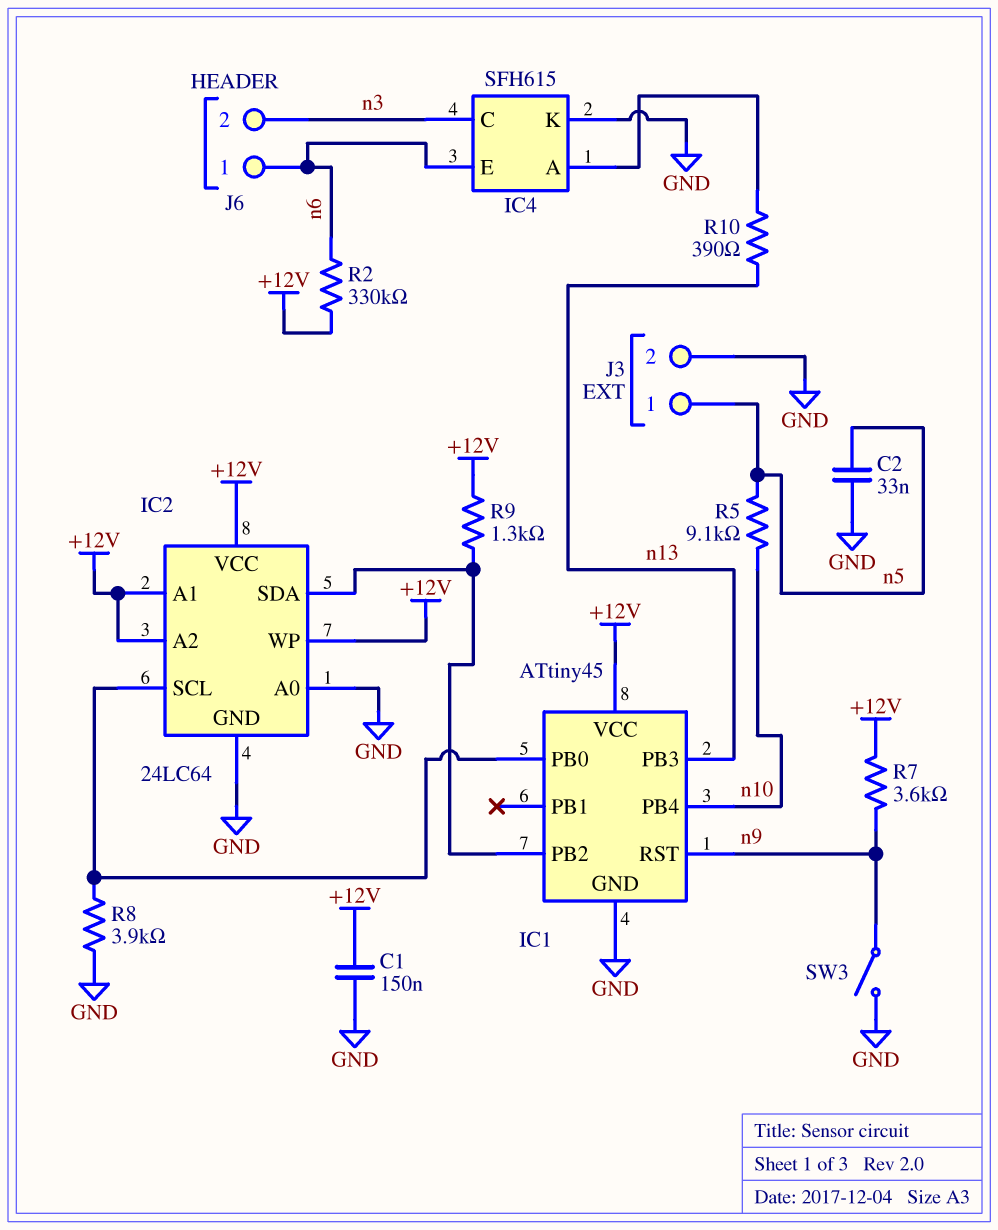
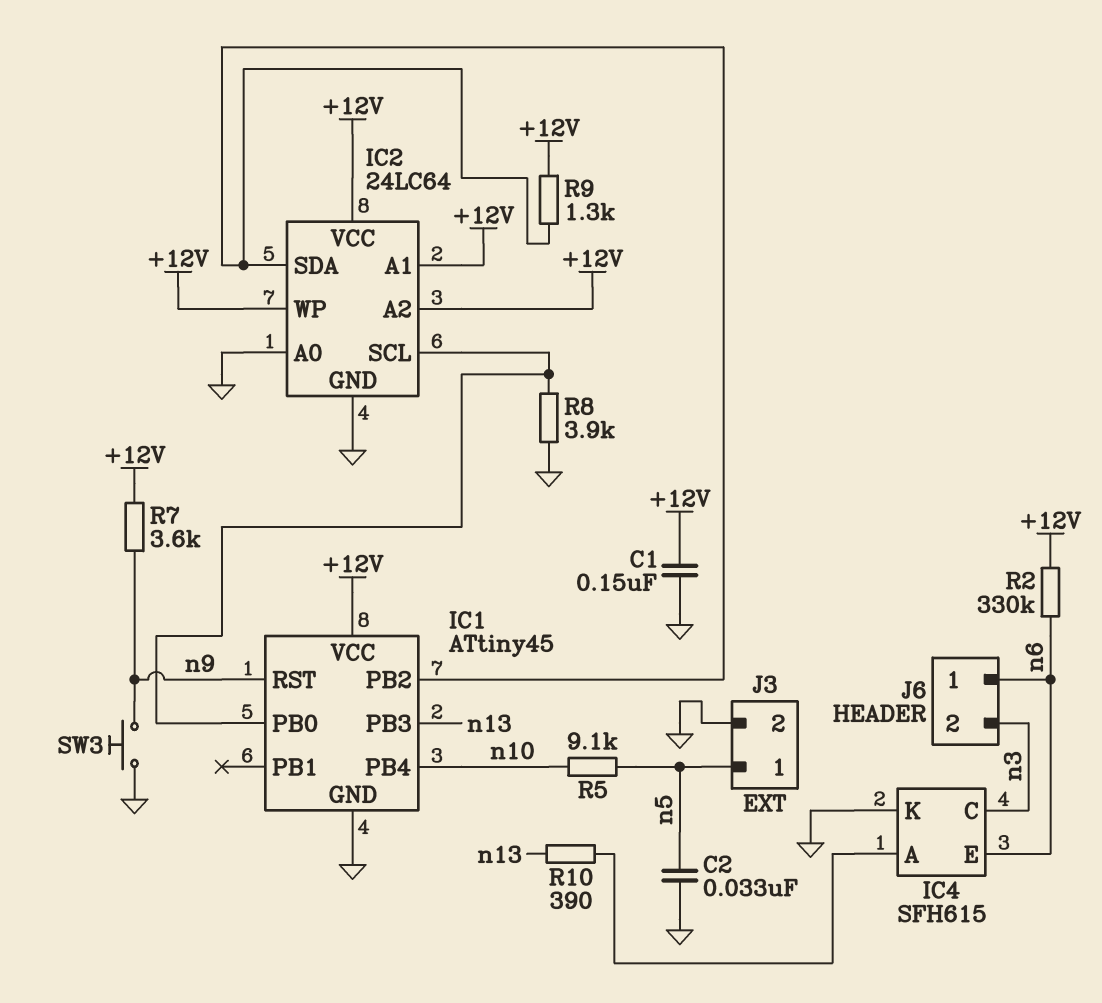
SW3: switch (GND, n9) -> button (GND, n9)

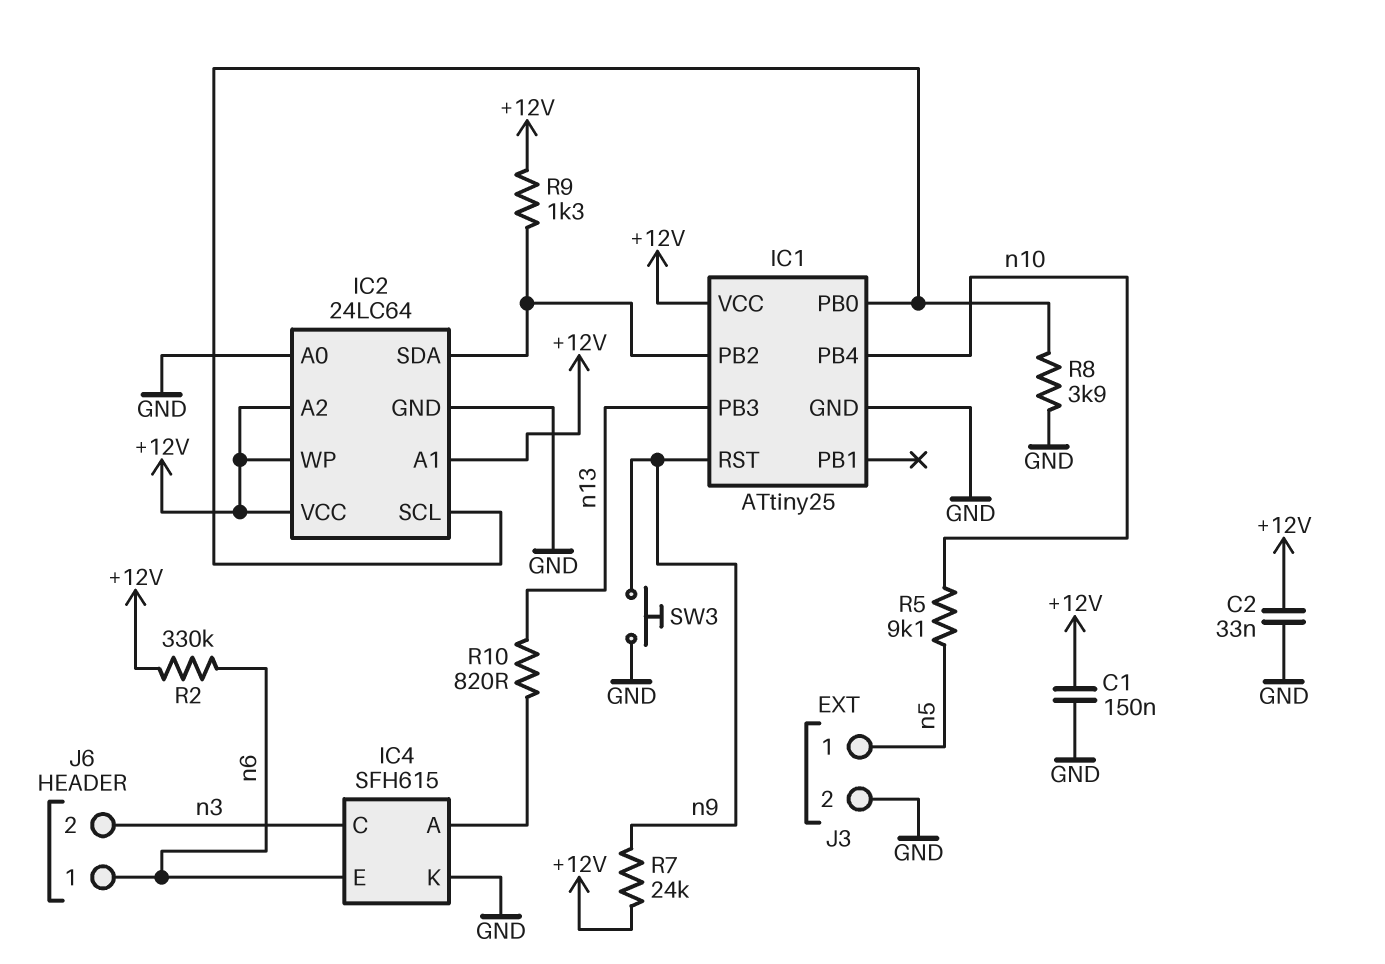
C2: 33nF (GND, n5) -> 33nF (+12V, GND)
IC1: ATtiny45 -> ATtiny25
R7: 3.6k (+12V, n9) -> 24k (+12V, n9)
R10: 390 (IC4/A, n13) -> 820 (IC4/A, n13)

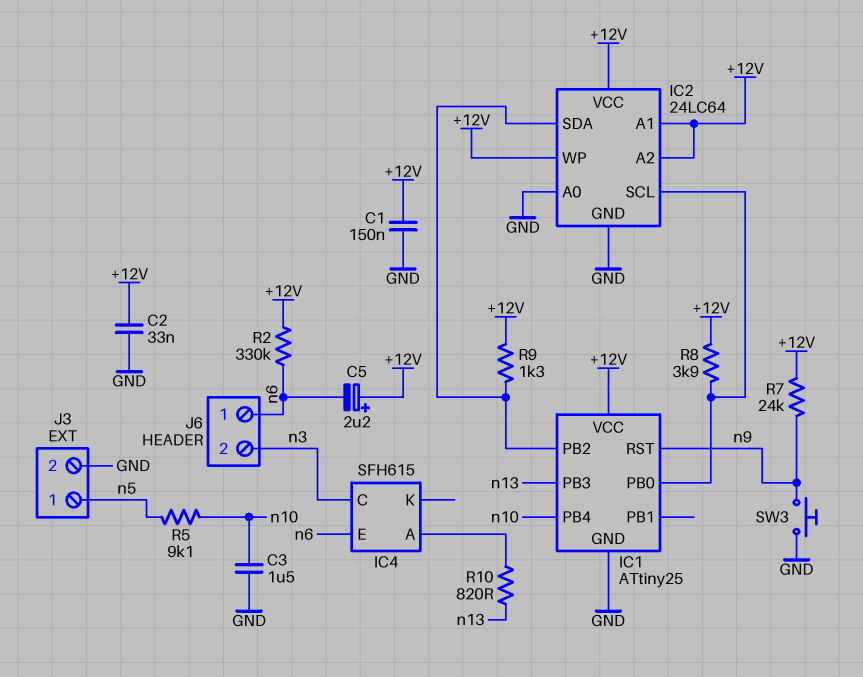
C3: none -> 1.5uF (GND, n10)
C5: none -> 2.2uF (plus +12V, minus n6)
IC4 pin K: GND -> none
R8: 3.9k (GND, IC1/PB0) -> 3.9k (+12V, IC1/PB0)

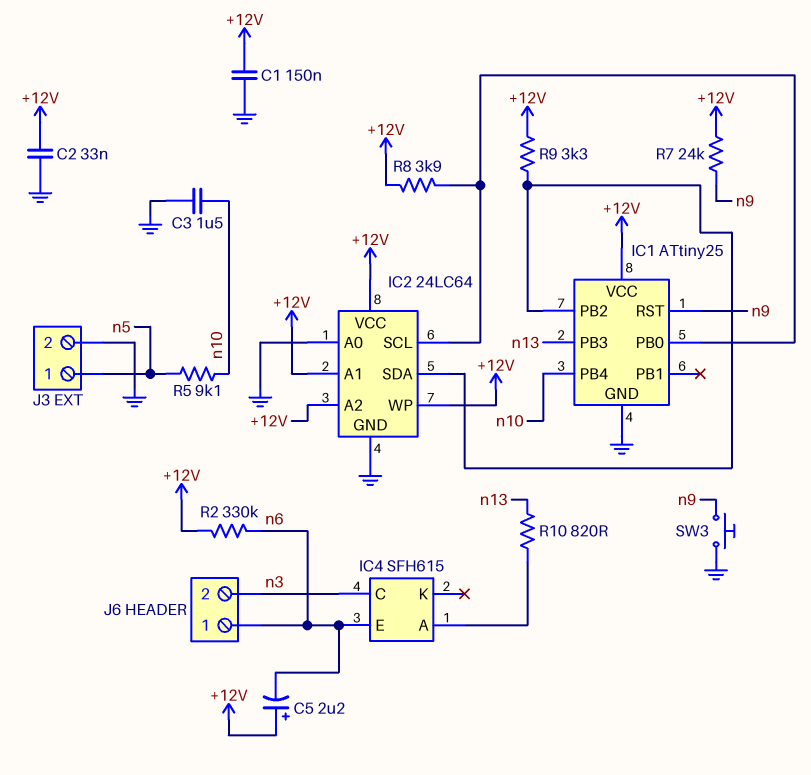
R9: 1.3k (+12V, IC1/PB2) -> 3.3k (+12V, IC1/PB2)

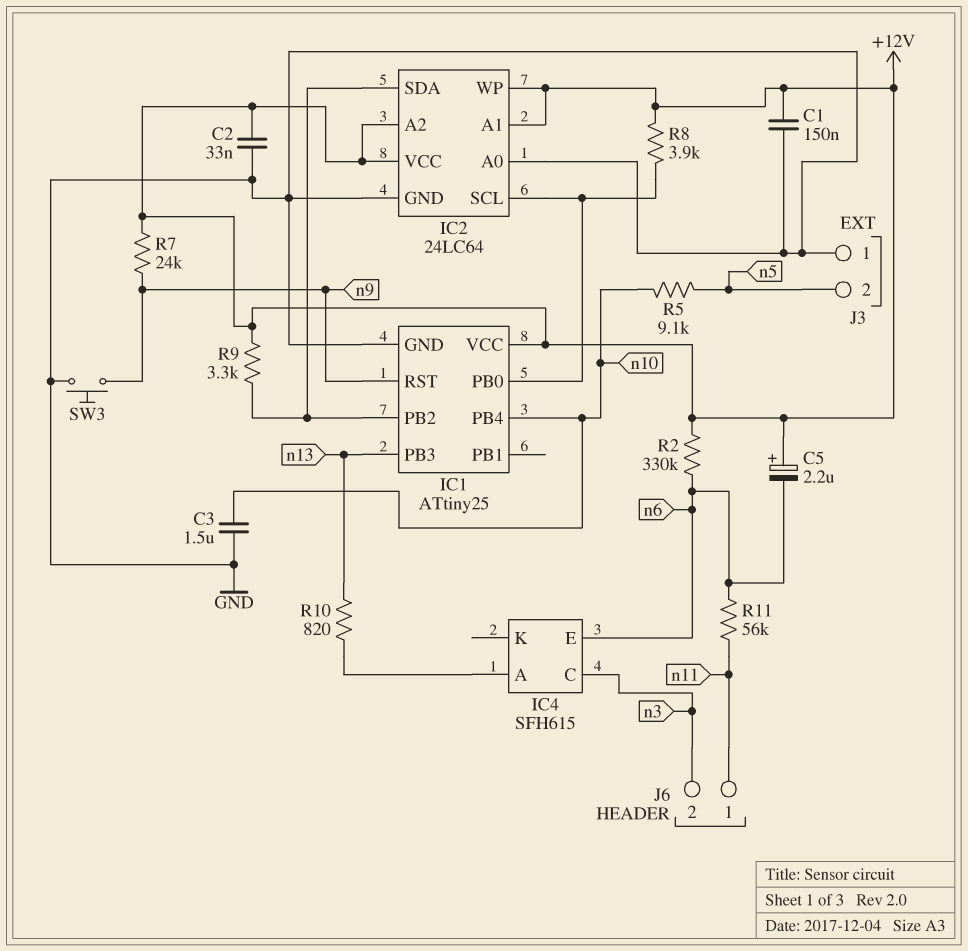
J3 pin 1: n5 -> GND
J3 pin 2: GND -> n5
J6 pin 1: n6 -> n11
R11: none -> 56k (n6, n11)

